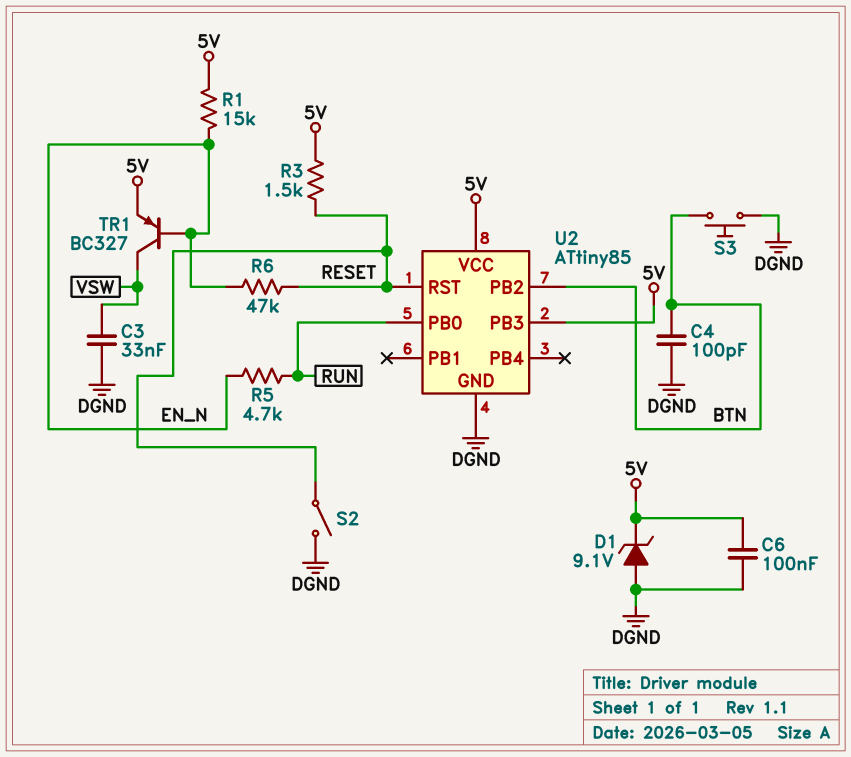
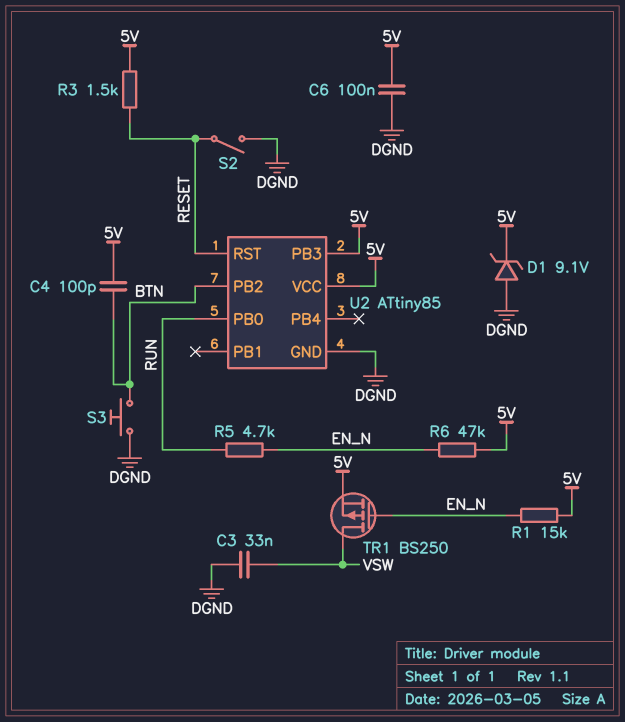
C4: 100pF (BTN, DGND) -> 100pF (5V, BTN)
R6: 47k (EN_N, RESET) -> 47k (5V, EN_N)
TR1: PNP BC327 (B EN_N, C VSW, E 5V) -> PMOS BS250 (G EN_N, D VSW, S 5V)

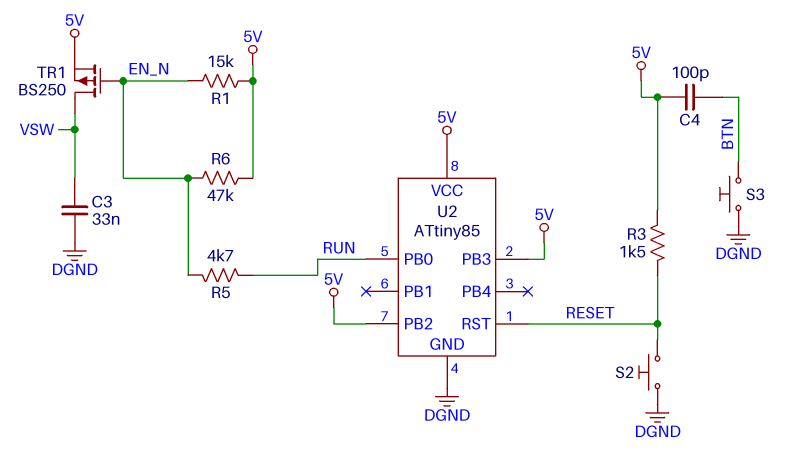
C6: 100nF (5V, DGND) -> none
D1: zener 9.1V (A DGND, K 5V) -> none
S2: switch (DGND, RESET) -> button (DGND, RESET)
U2 pin PB2: BTN -> 5V

